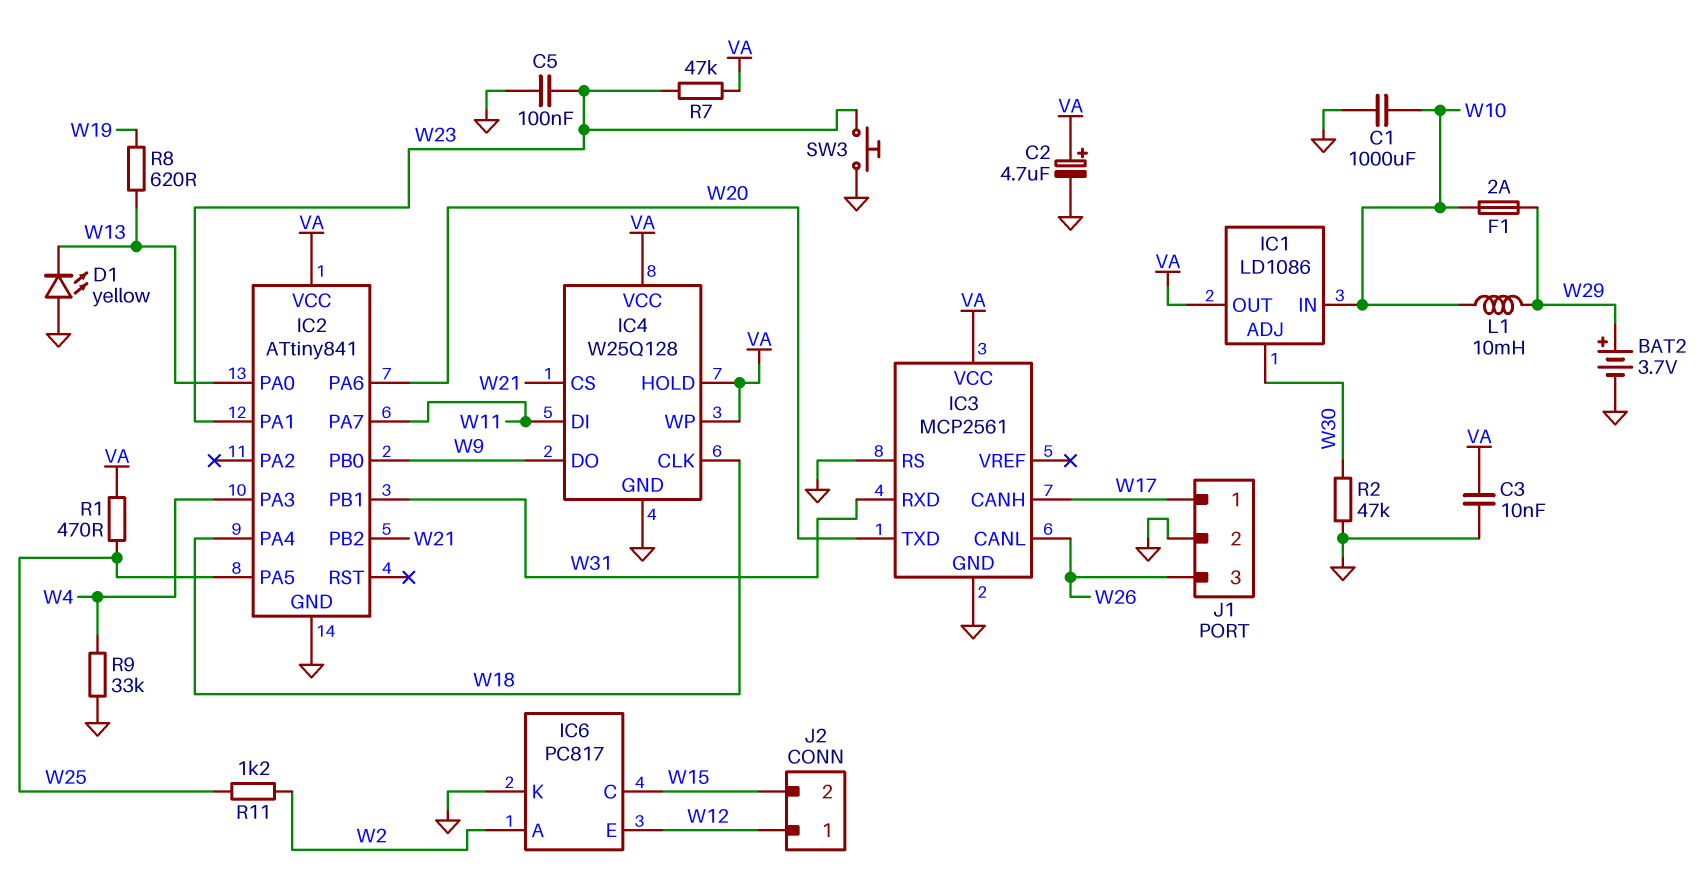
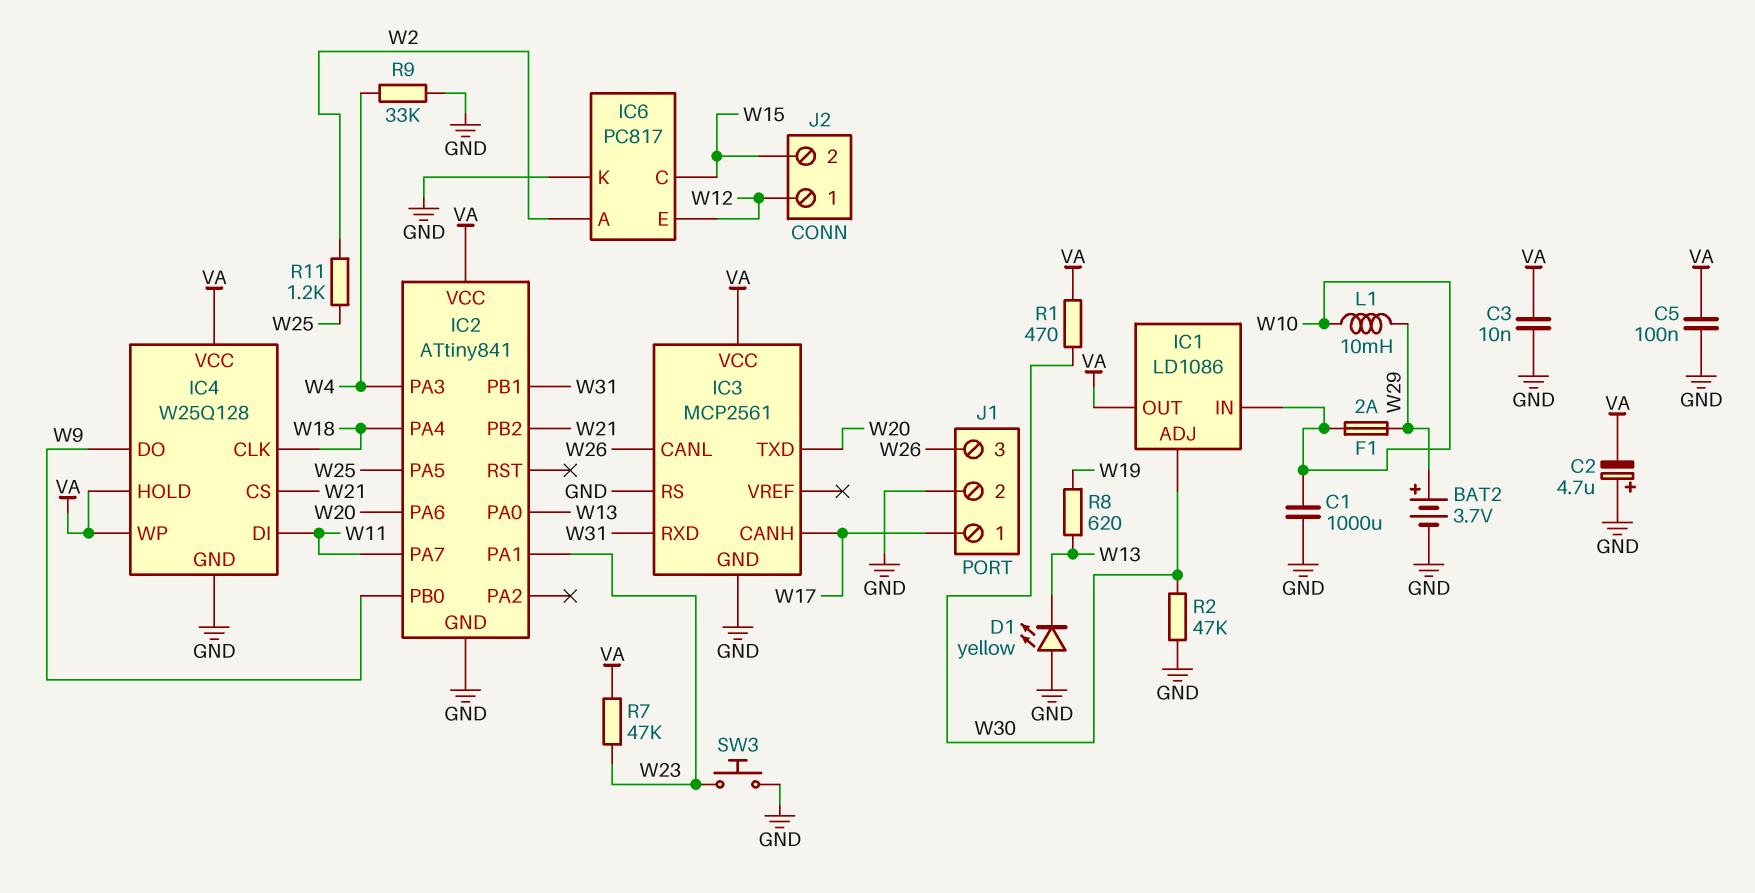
C2: 4.7uF (plus VA, minus GND) -> 4.7uF (plus GND, minus VA)
C5: 100nF (GND, W23) -> 100nF (GND, VA)
R1: 470 (VA, W25) -> 470 (VA, W30)

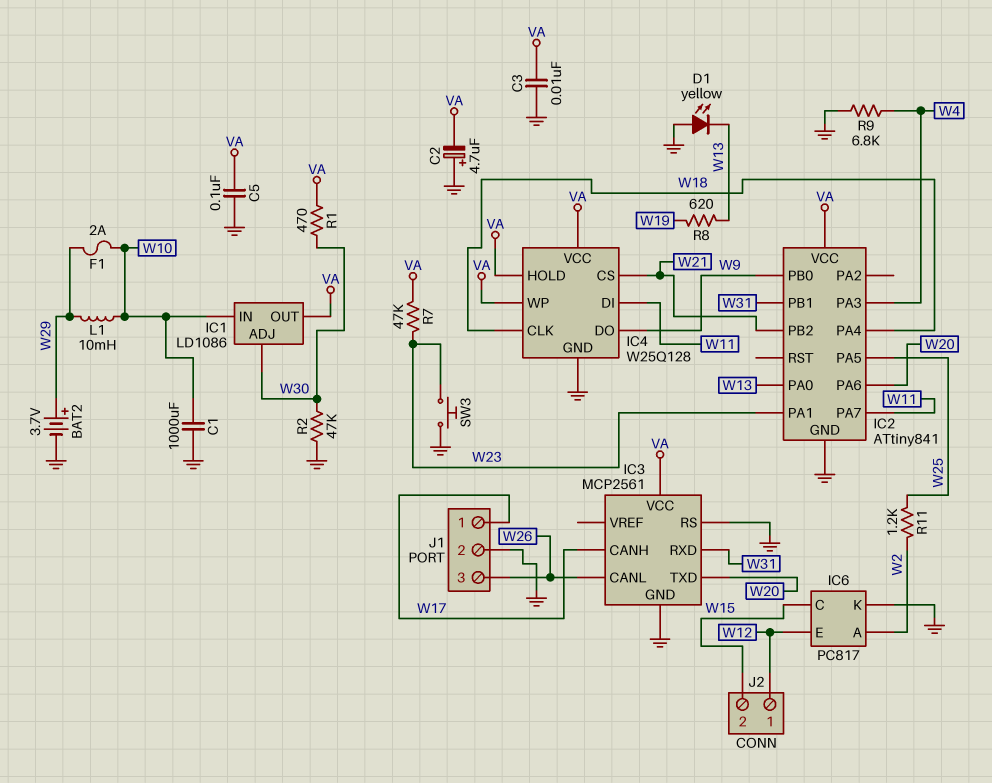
R9: 33k (GND, W4) -> 6.8k (GND, W4)

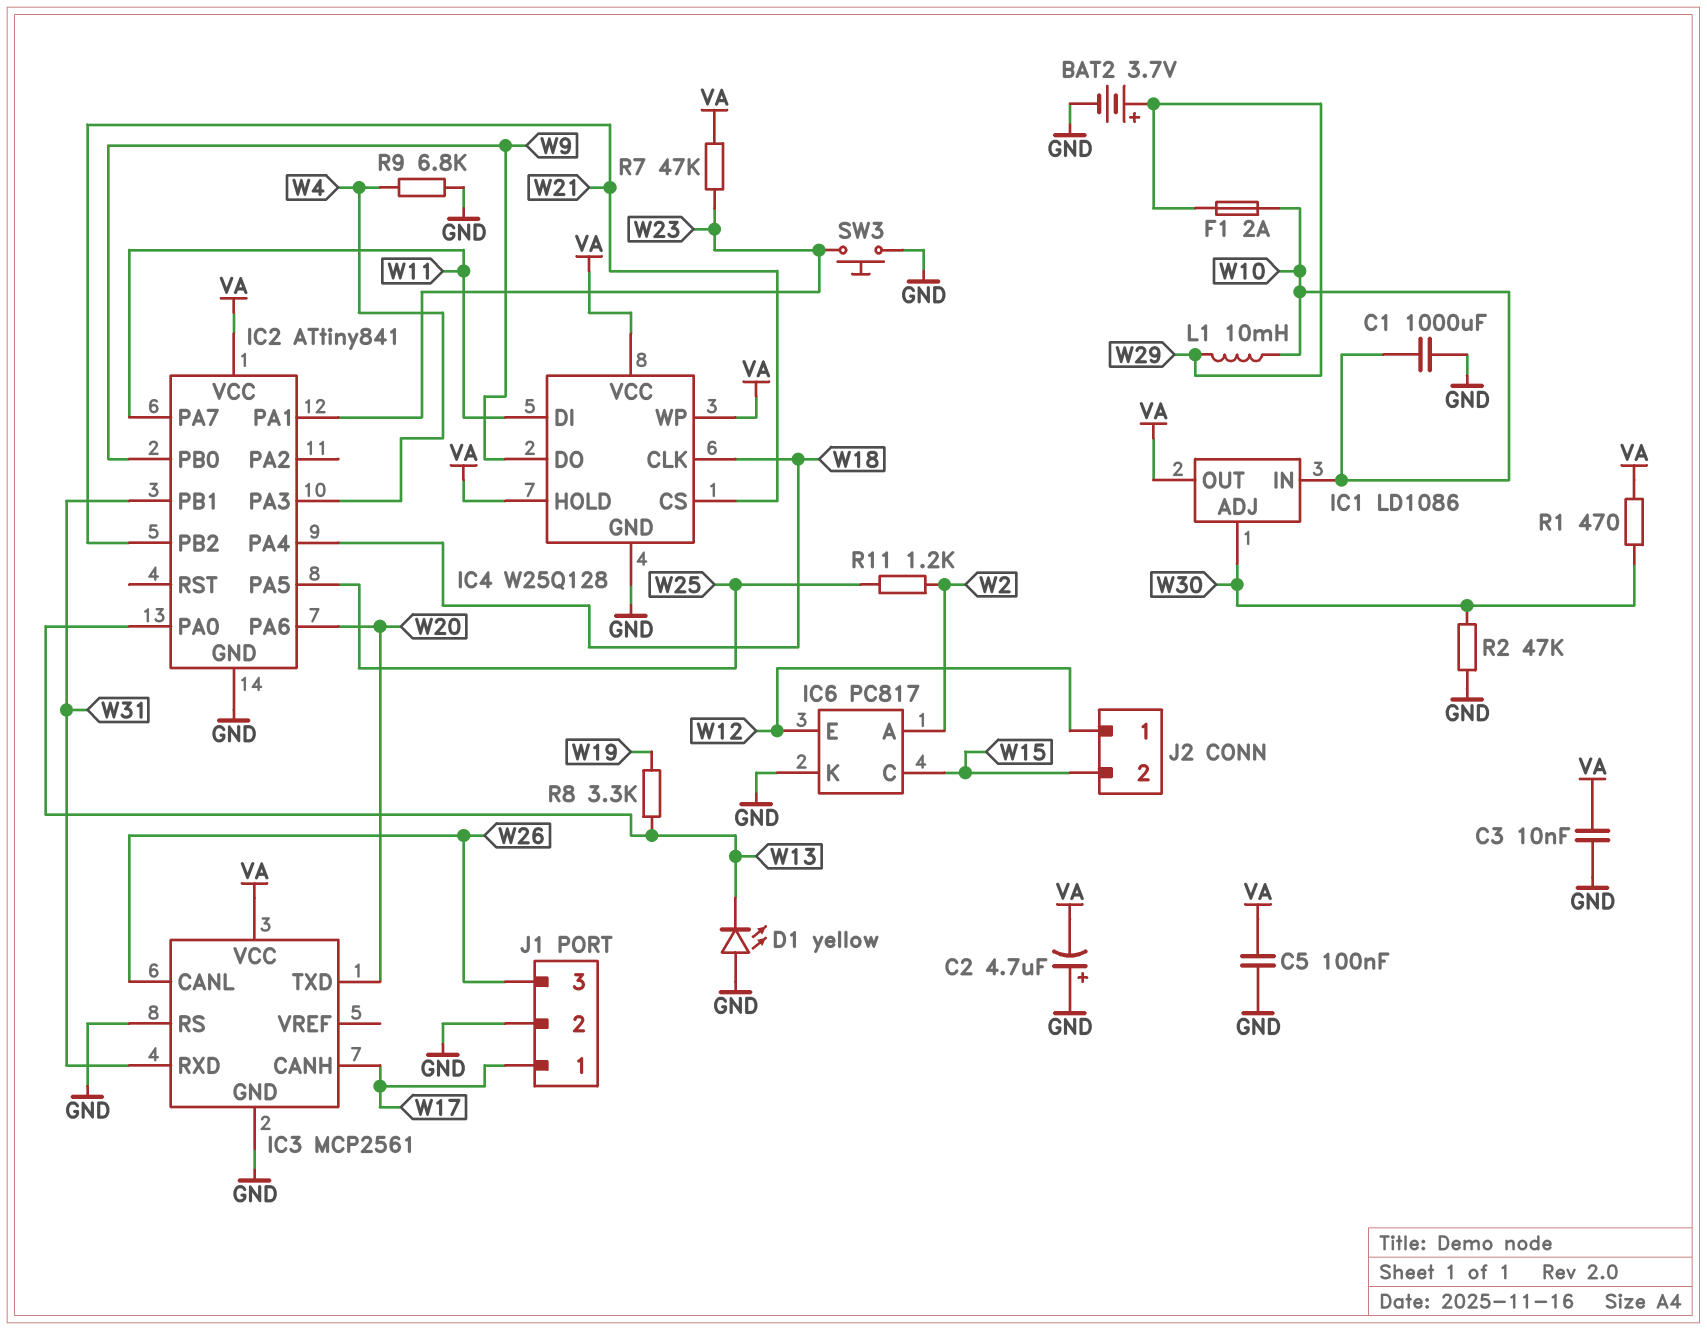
R8: 620 (W13, W19) -> 3.3k (W13, W19)

